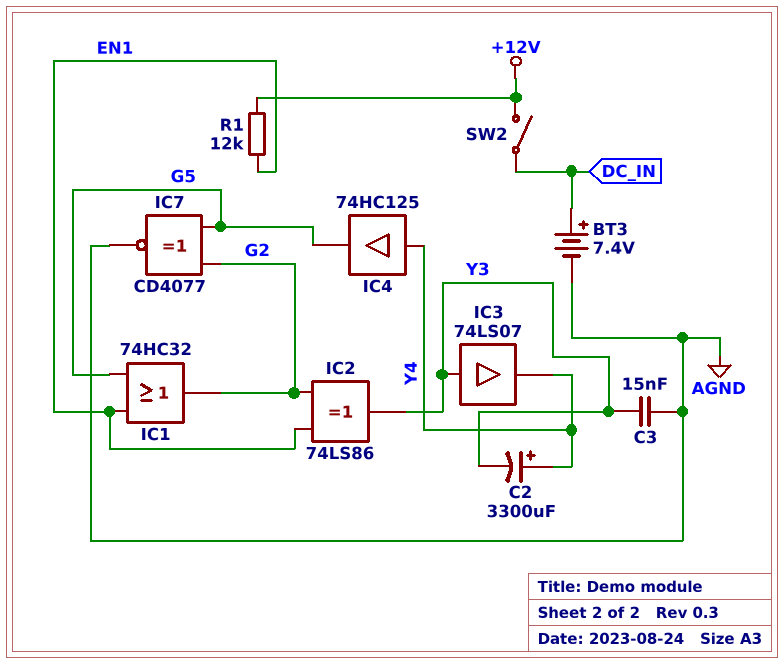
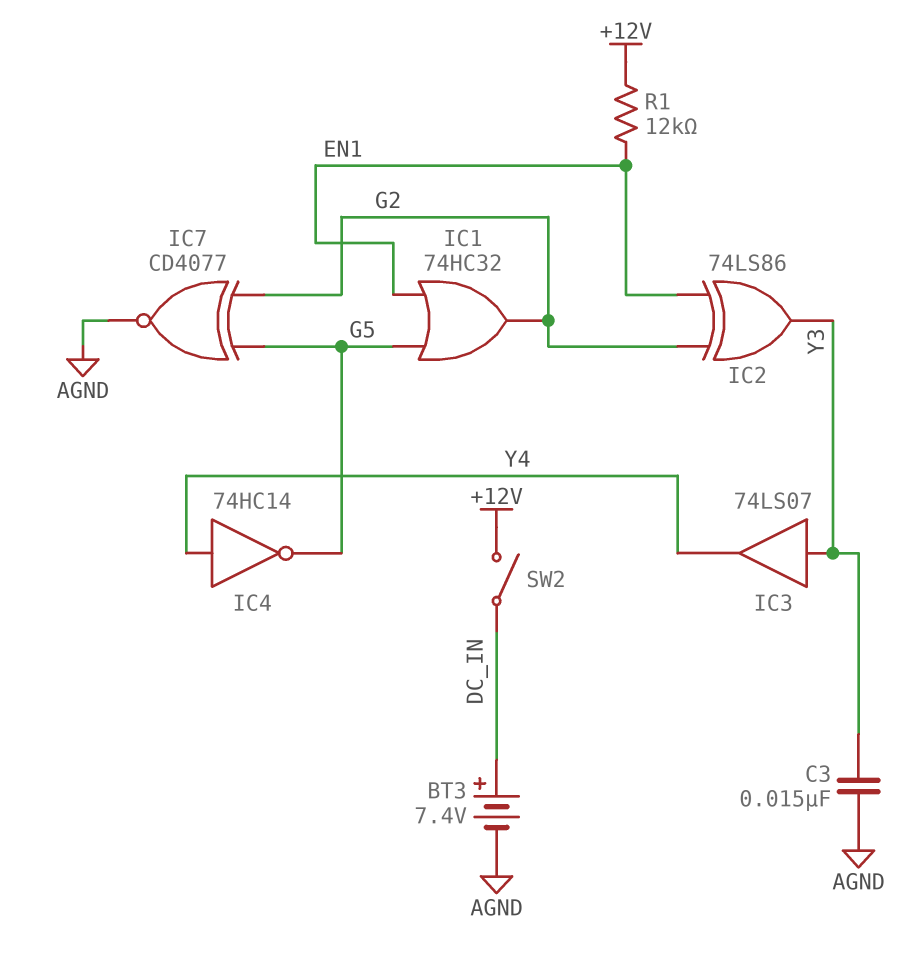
C2: 3300uF (plus Y4, minus Y3) -> none
IC4: buffer 74HC125 (in Y4, out G5) -> NOT 74HC14 (in Y4, out G5)

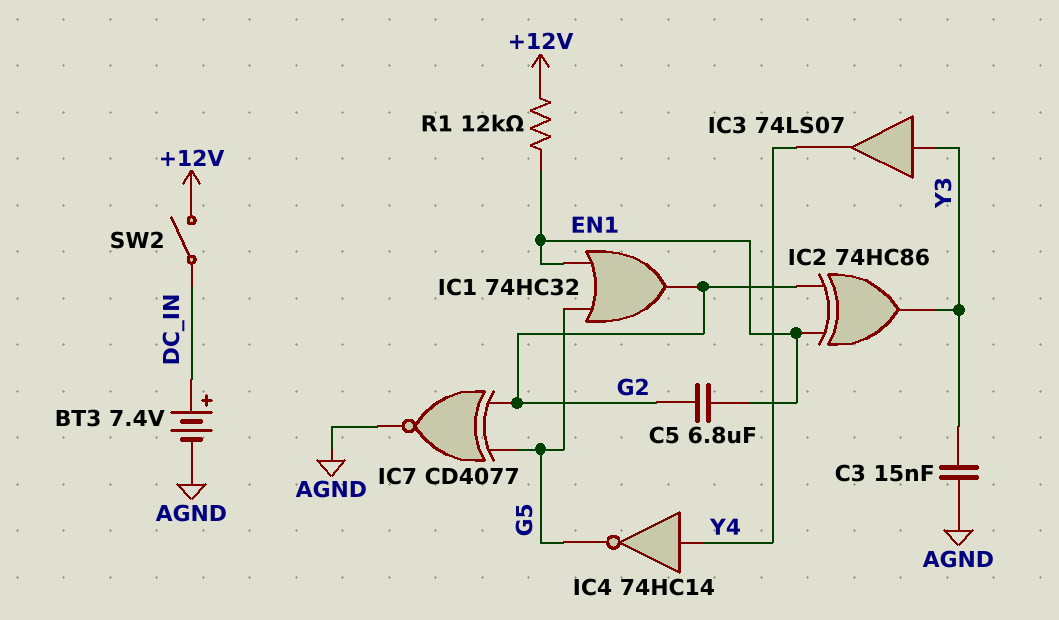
C5: none -> 6.8uF (EN1, G2)
IC2: XOR 74LS86 (in EN1, in G2, out Y3) -> XOR 74HC86 (in EN1, in G2, out Y3)

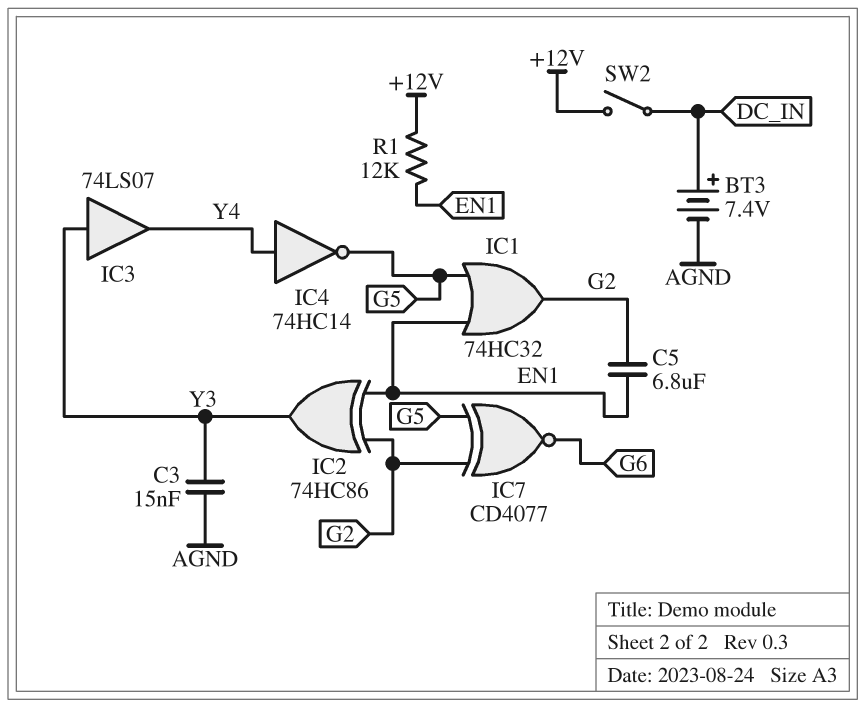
IC7: XNOR CD4077 (in G2, in G5, out AGND) -> XNOR CD4077 (in G2, in G5, out G6)

